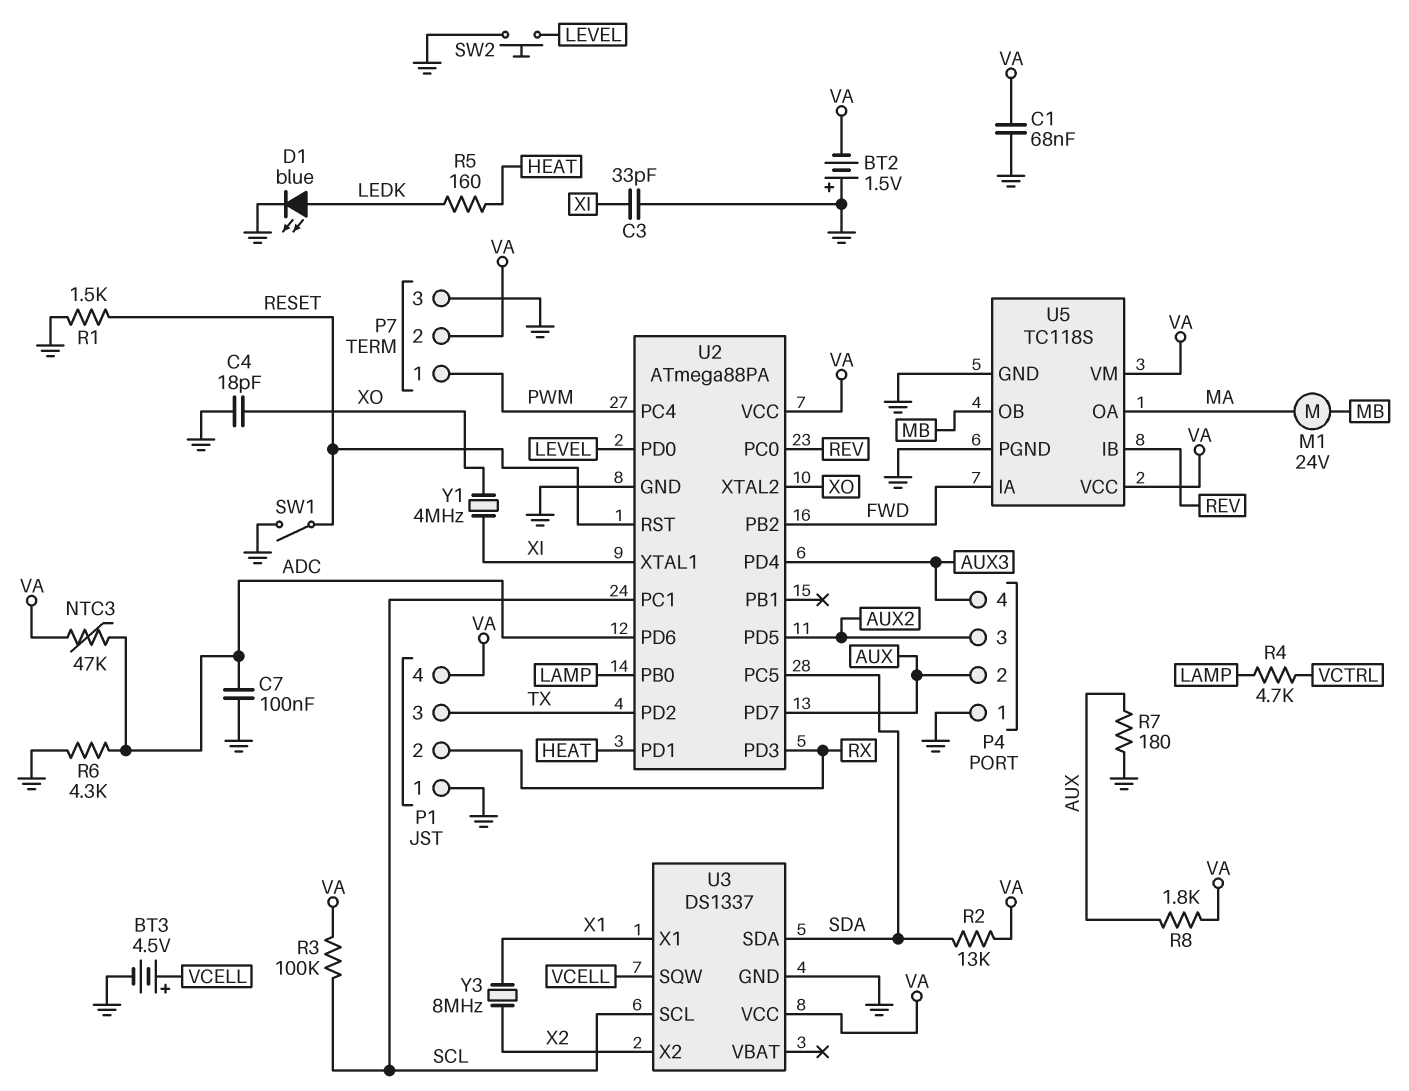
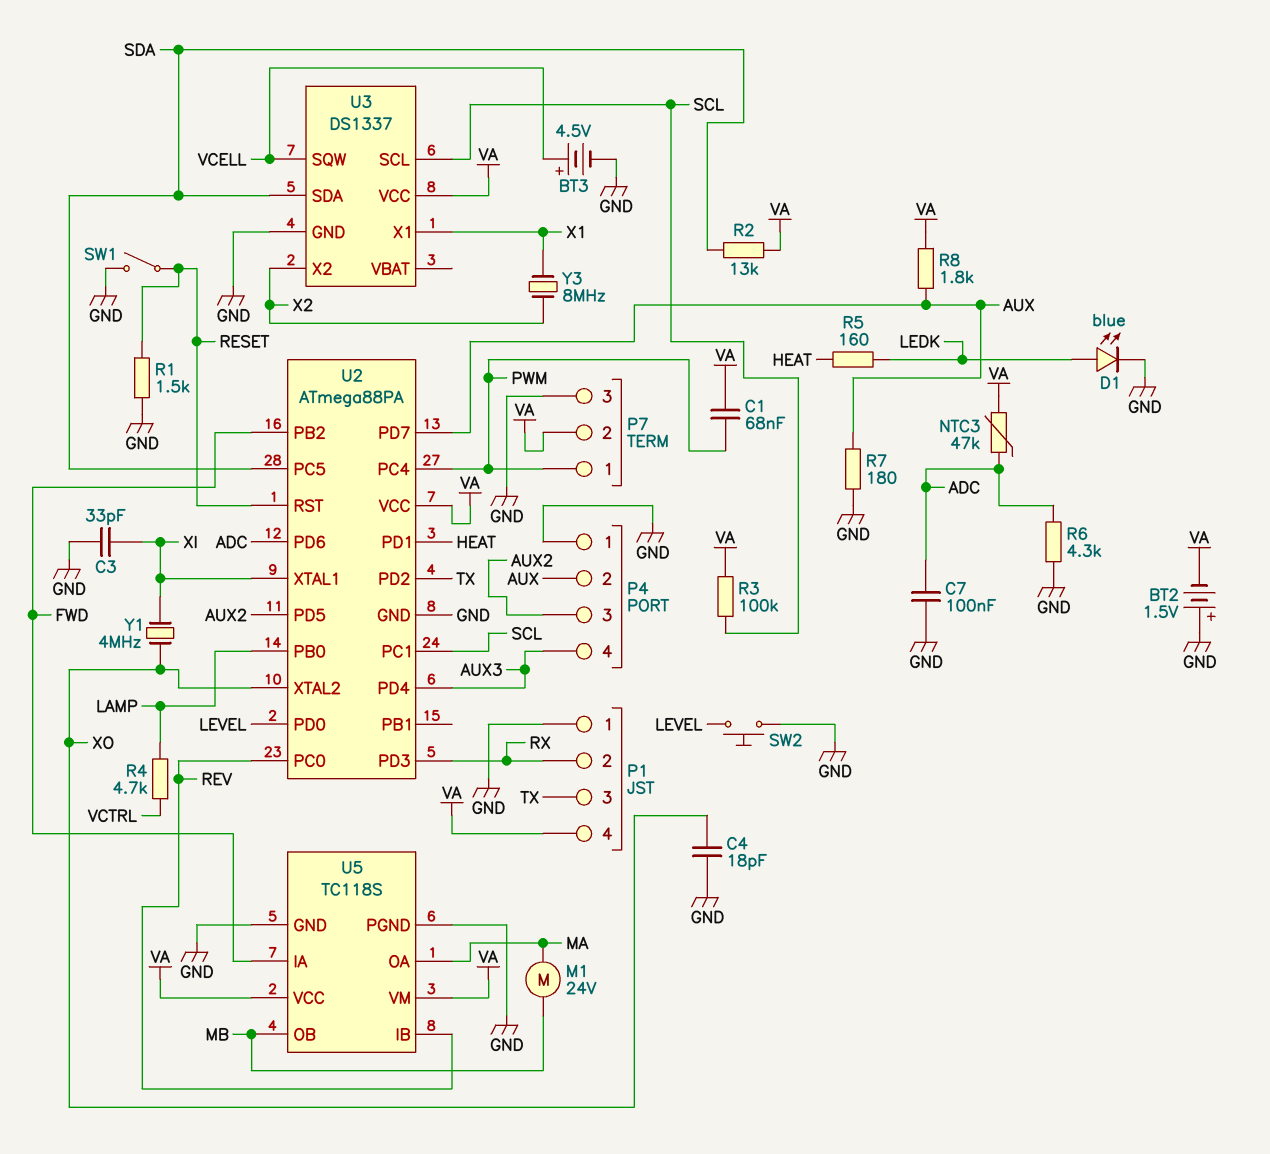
C1: 68nF (GND, VA) -> 68nF (PWM, VA)

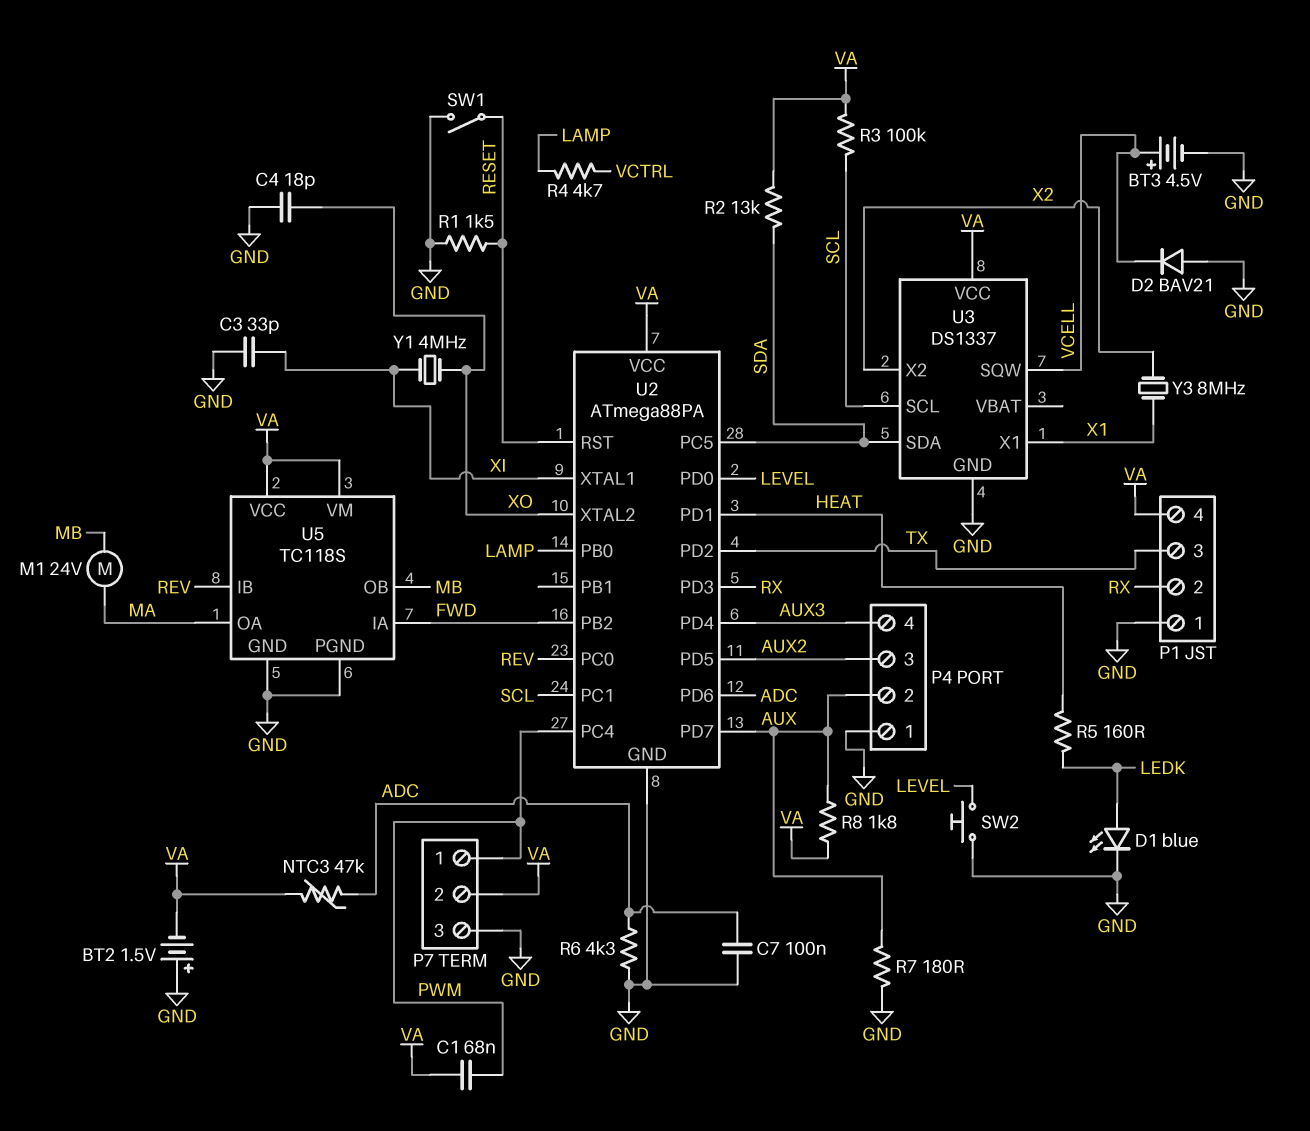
D2: none -> diode BAV21 (A GND, K VCELL)

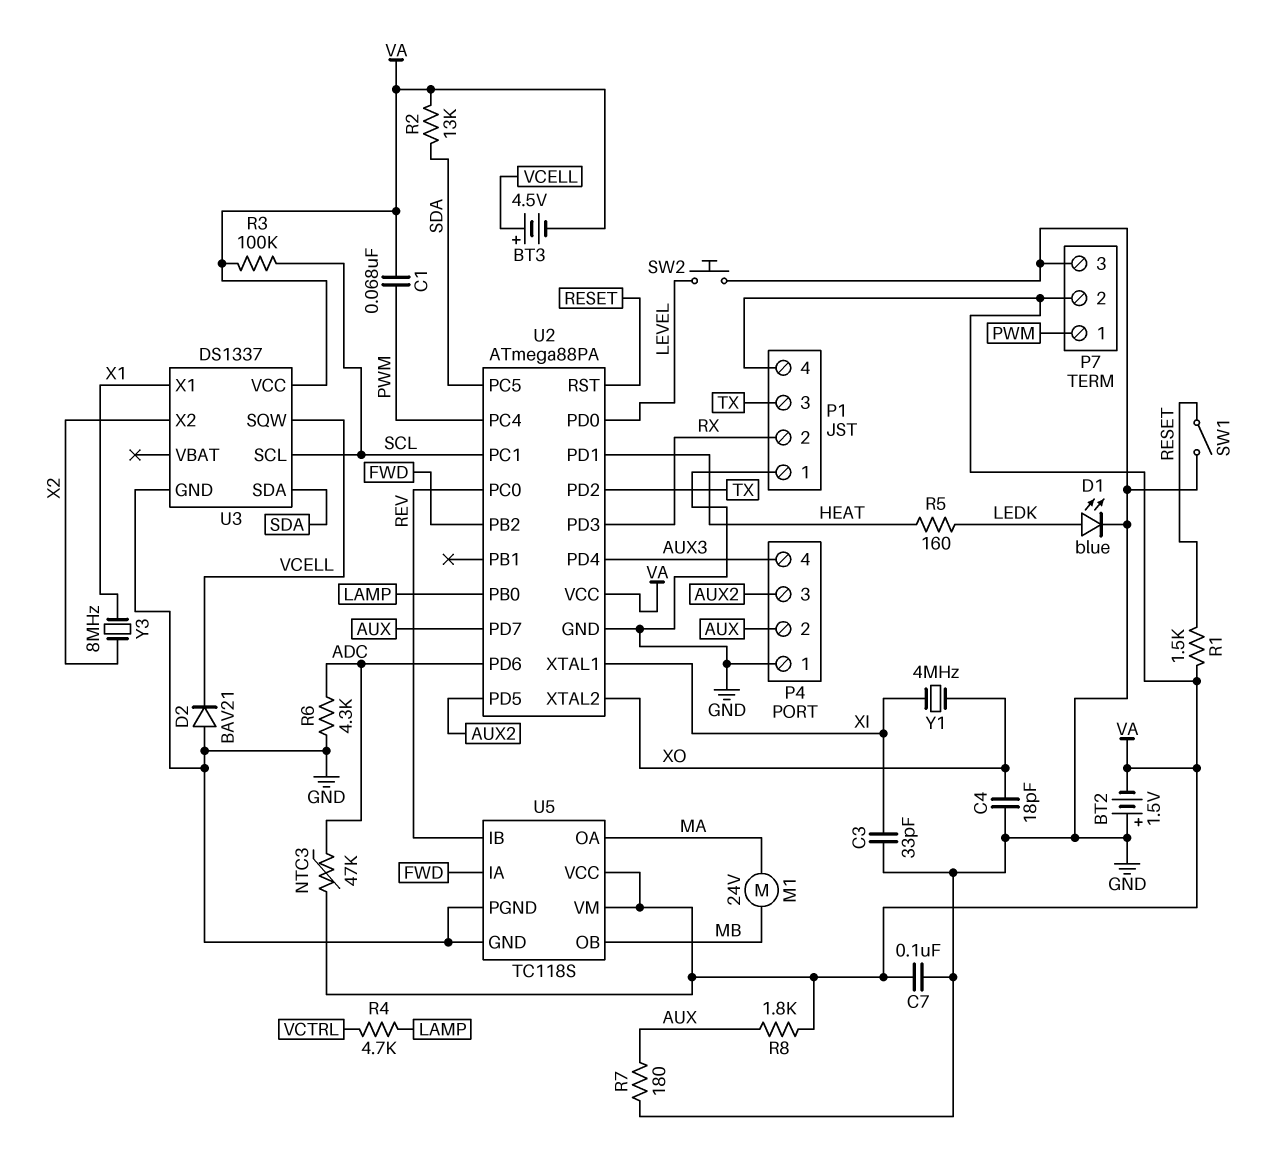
BT3: 4.5V (plus VCELL, minus GND) -> 4.5V (plus VCELL, minus VA)
C7: 100nF (ADC, GND) -> 100nF (GND, VA)
R1: 1.5k (GND, RESET) -> 1.5k (RESET, VA)

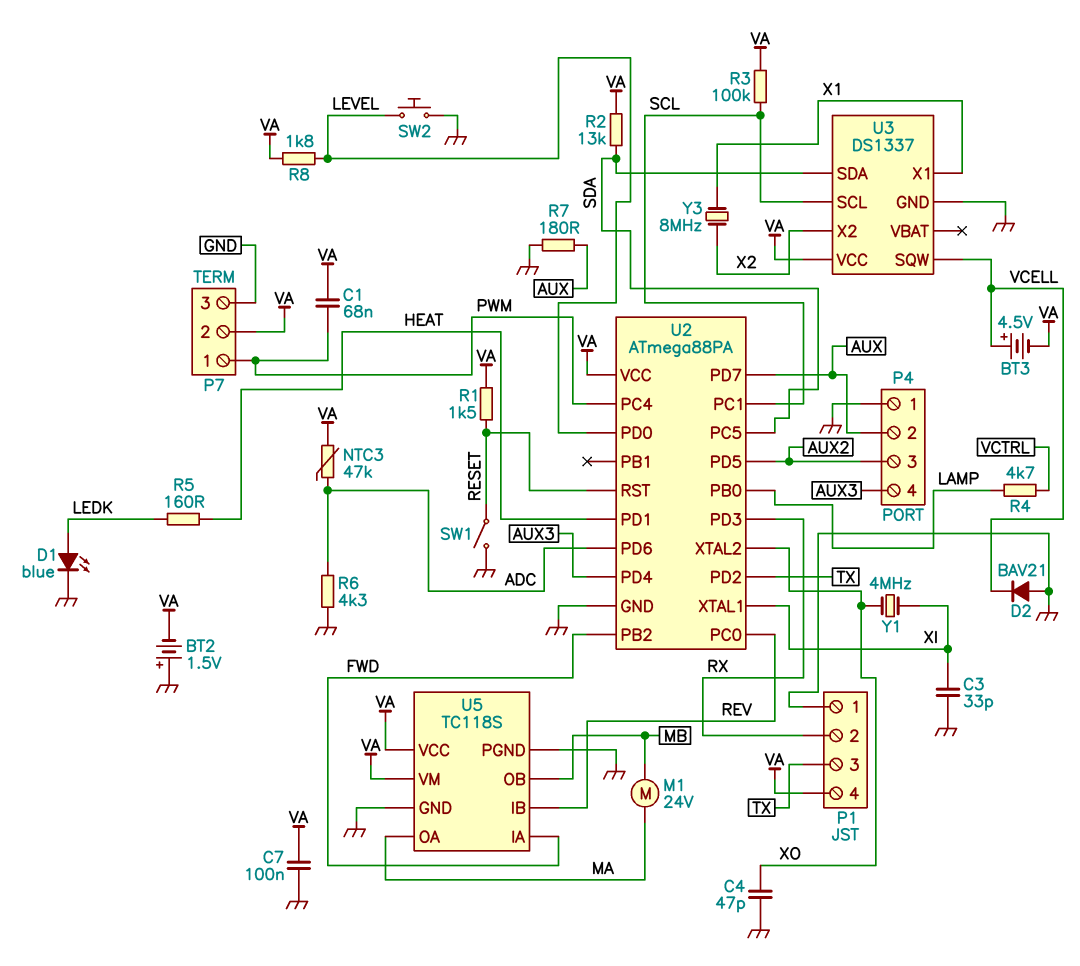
C4: 18pF (GND, XO) -> 47pF (GND, XO)
R8: 1.8k (AUX, VA) -> 1.8k (LEVEL, VA)

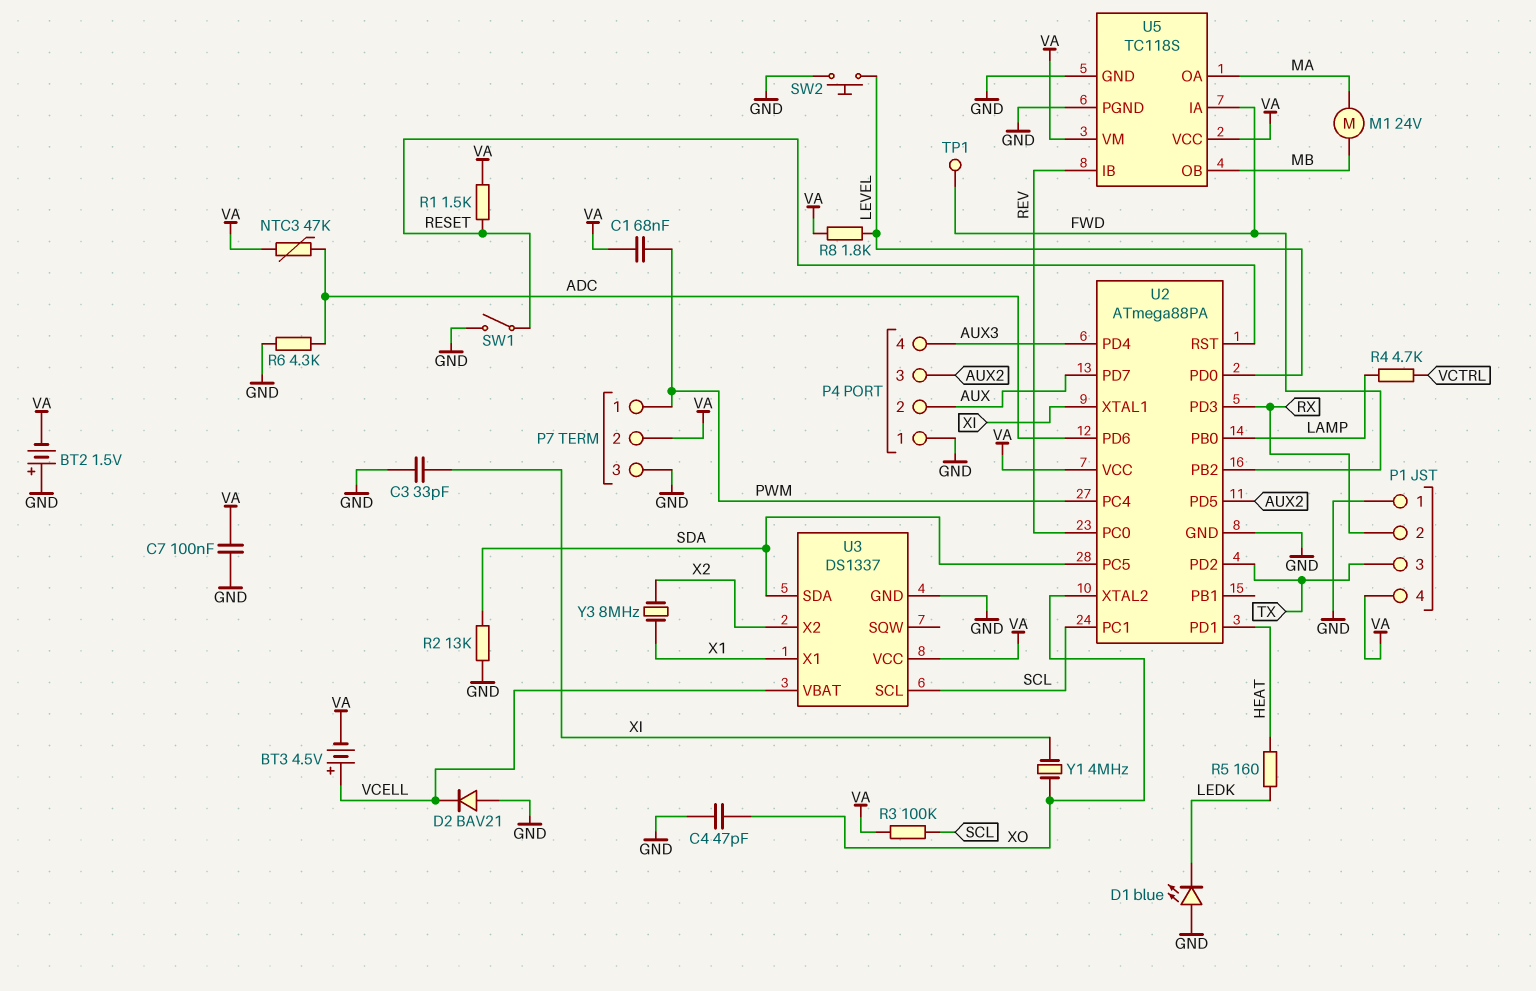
D1: LED blue (A LEDK, K GND) -> LED blue (A GND, K LEDK)
R2: 13k (SDA, VA) -> 13k (GND, SDA)
R7: 180 (AUX, GND) -> none
TP1: none -> test point (FWD)
U3 pin SQW: VCELL -> none
U3 pin VBAT: none -> VCELL

